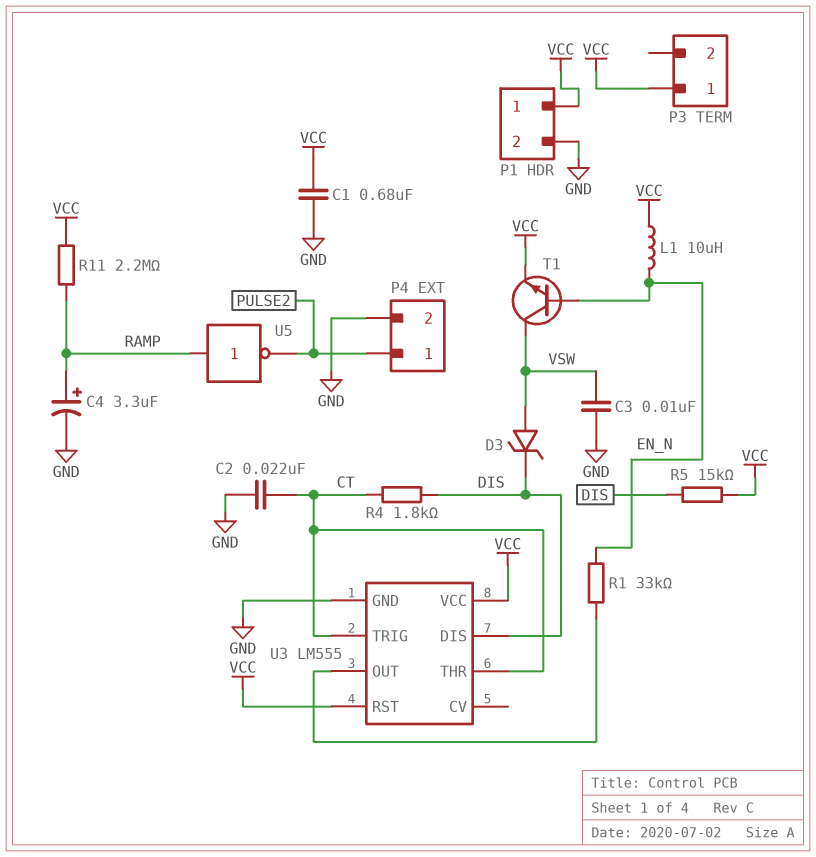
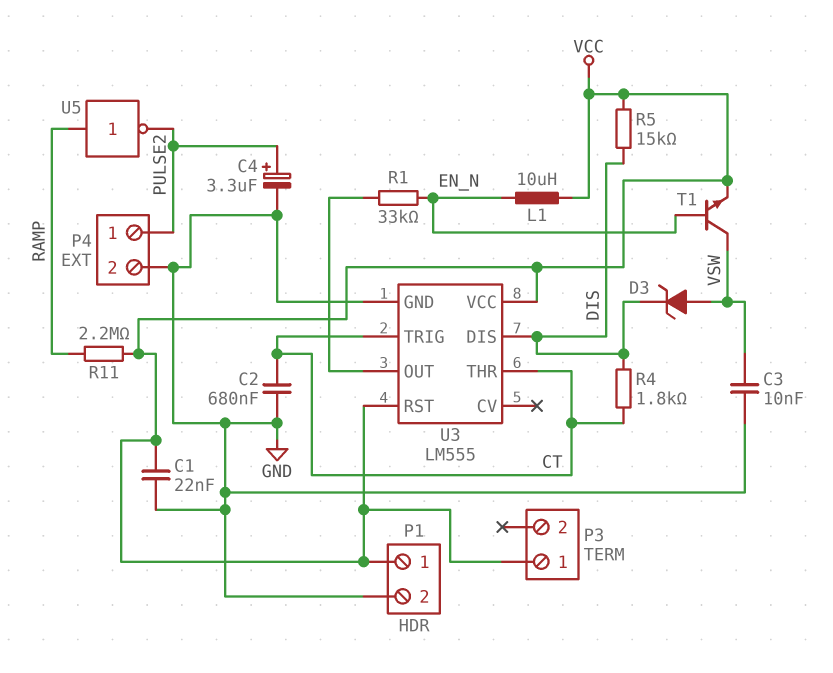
C1: 680nF (GND, VCC) -> 22nF (GND, VCC)
C2: 22nF (CT, GND) -> 680nF (CT, GND)
C4: 3.3uF (plus RAMP, minus GND) -> 3.3uF (plus PULSE2, minus GND)

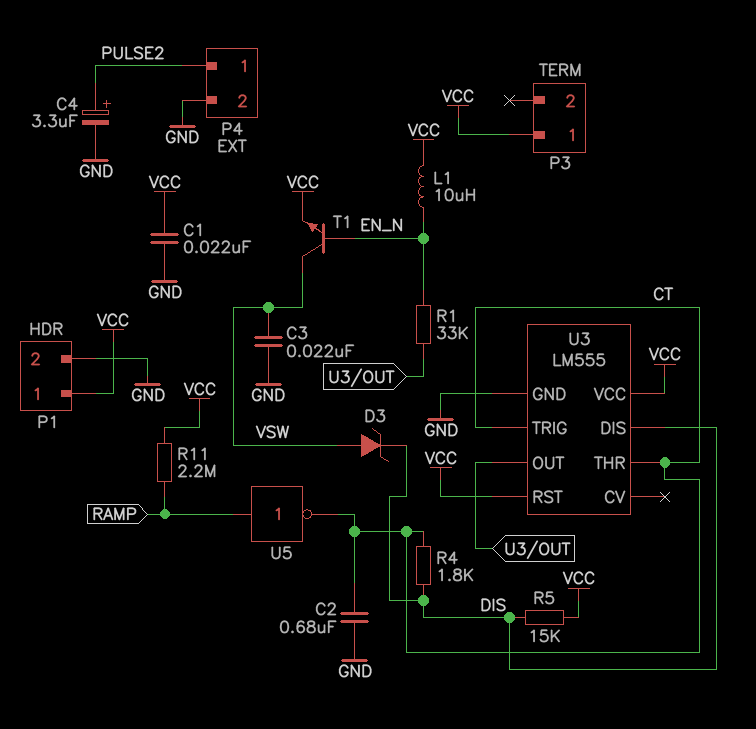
C3: 10nF (GND, VSW) -> 22nF (GND, VSW)
U5: NOT (in RAMP, out PULSE2) -> NOT (in RAMP, out CT)

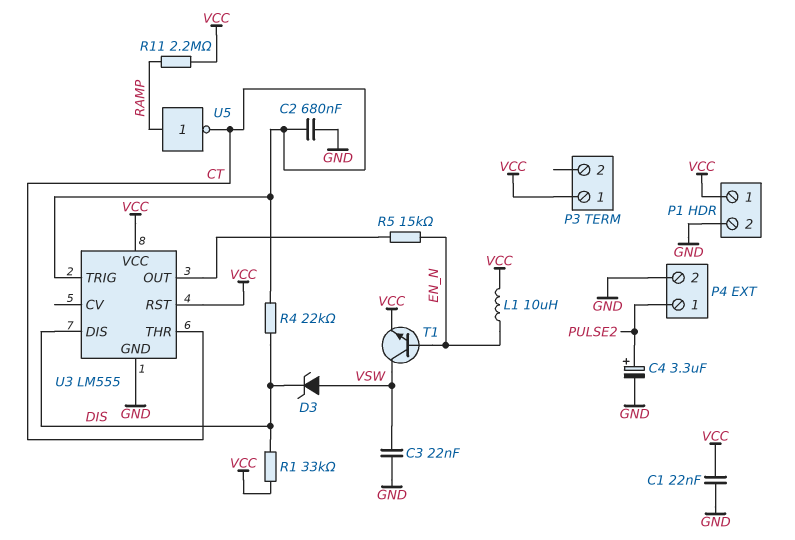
R1: 33k (EN_N, U3/OUT) -> 33k (DIS, VCC)
R4: 1.8k (CT, DIS) -> 22k (CT, DIS)
R5: 15k (DIS, VCC) -> 15k (EN_N, U3/OUT)

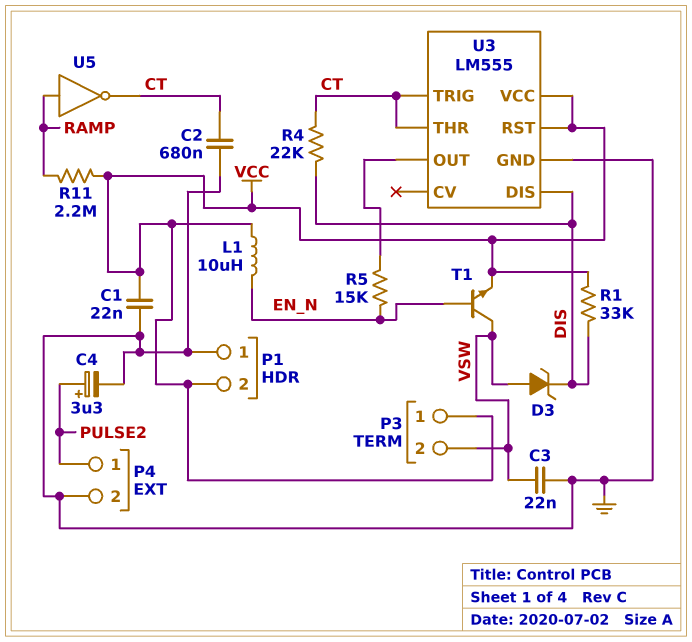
P1 pin 1: VCC -> GND
P1 pin 2: GND -> VCC
P3 pin 2: none -> VSW

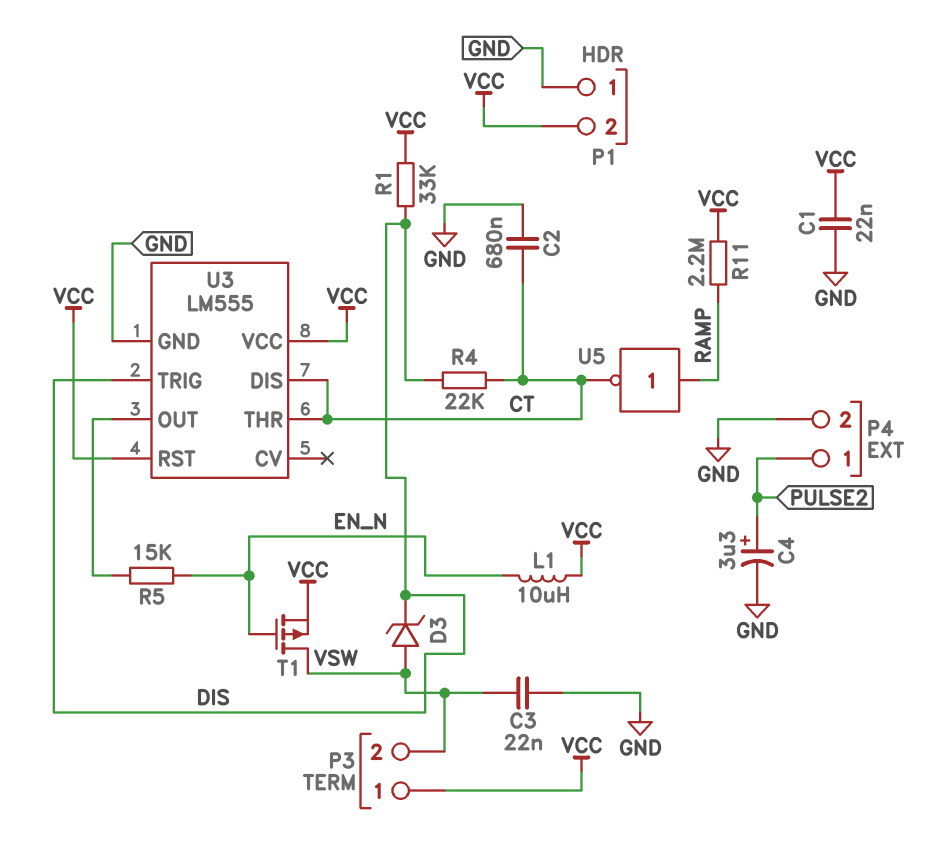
T1: NPN (B EN_N, C VSW, E VCC) -> PMOS (G EN_N, D VSW, S VCC)
U3 pin DIS: DIS -> CT
U3 pin TRIG: CT -> DIS

